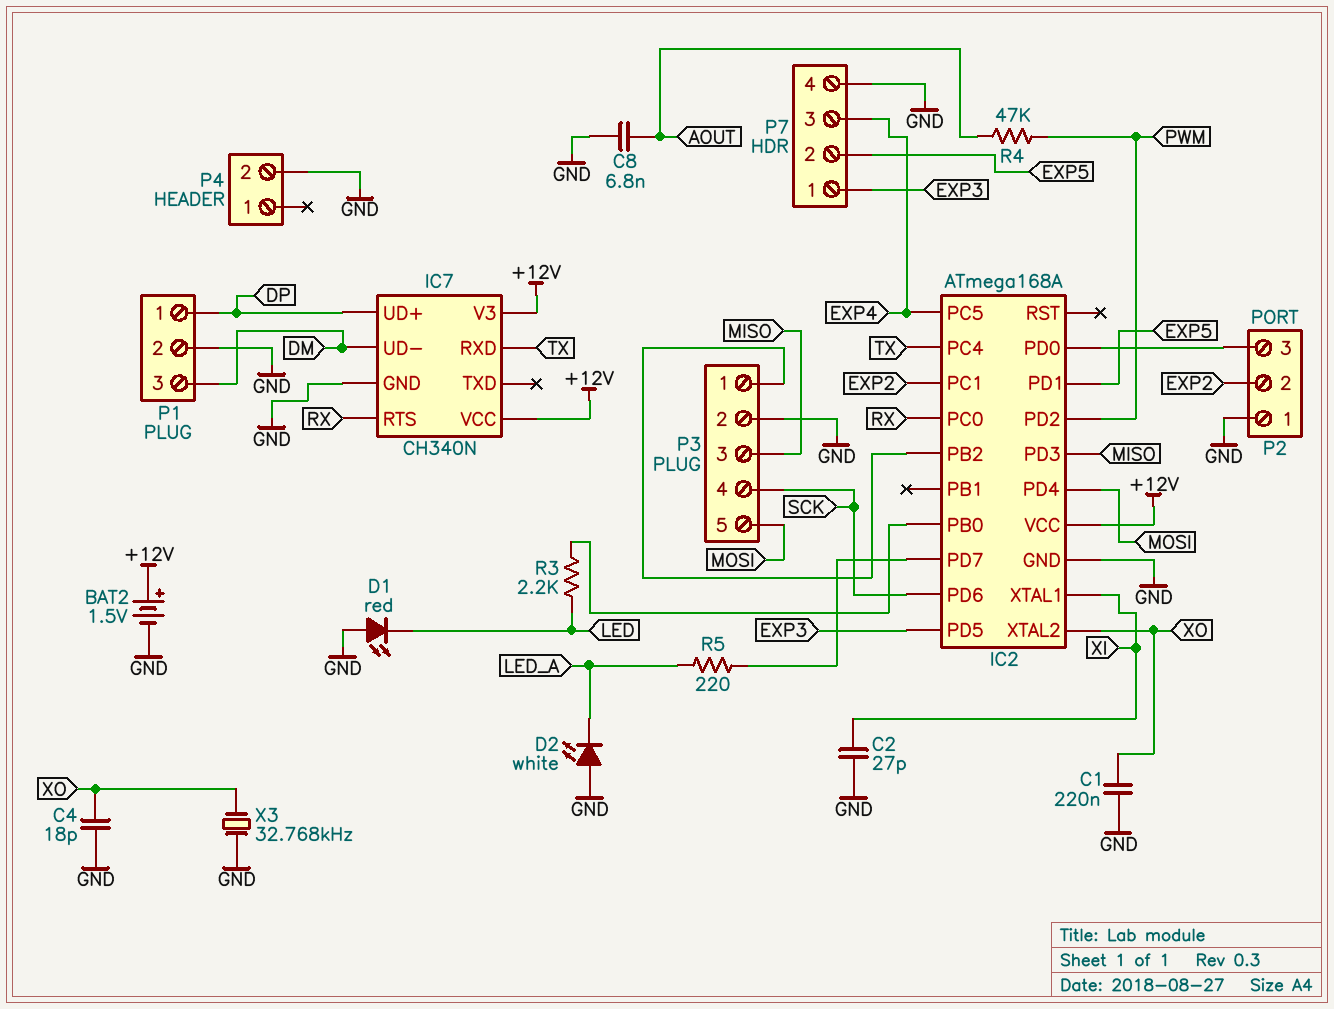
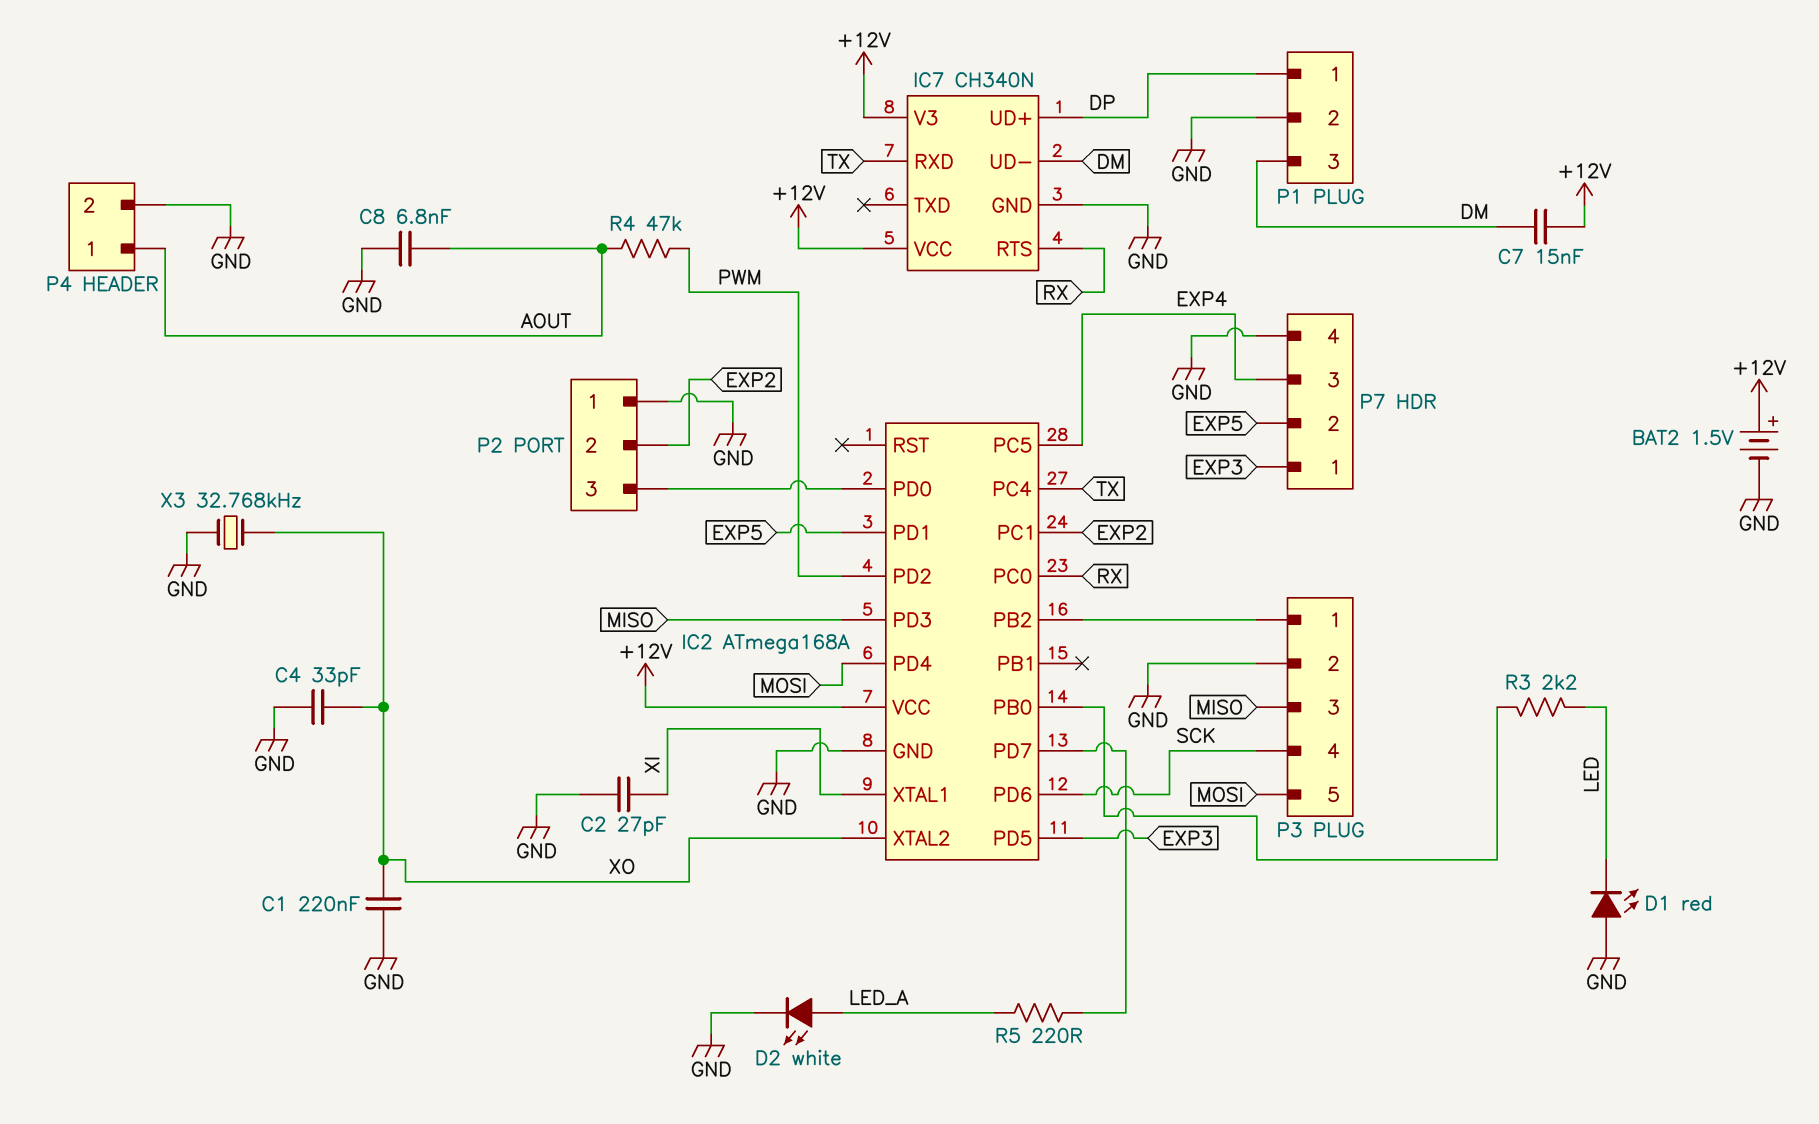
C4: 18pF (GND, XO) -> 33pF (GND, XO)
C7: none -> 15nF (+12V, DM)
D2: LED white (A GND, K LED_A) -> LED white (A LED_A, K GND)
P4 pin 1: none -> AOUT

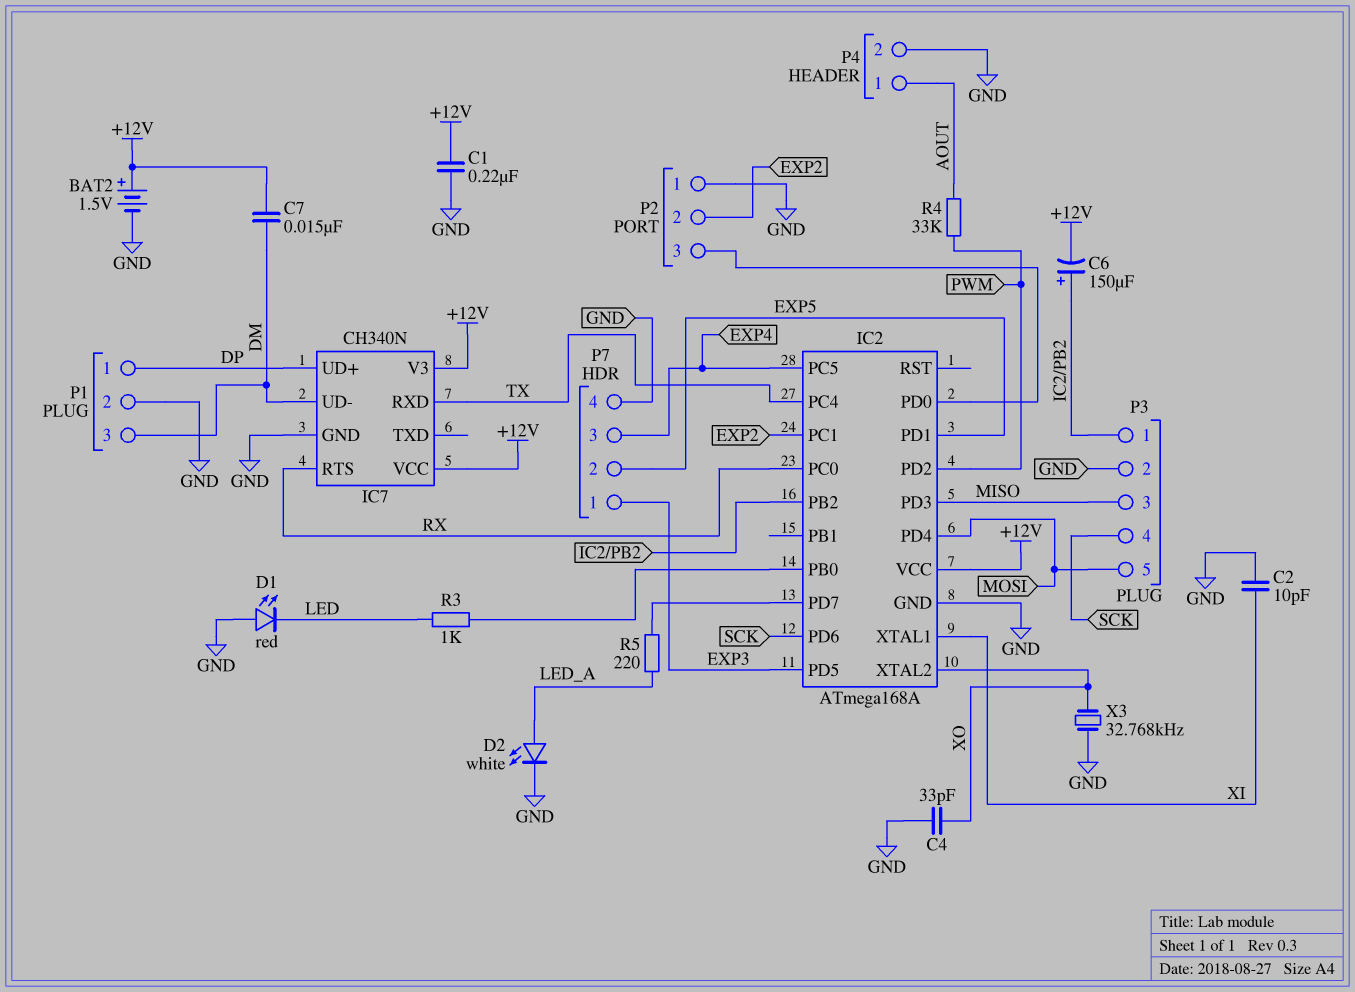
C1: 220nF (GND, XO) -> 220nF (+12V, GND)
C2: 27pF (GND, XI) -> 10pF (GND, XI)
C6: none -> 150uF (plus IC2/PB2, minus +12V)
C8: 6.8nF (AOUT, GND) -> none
R3: 2.2k (IC2/PB0, LED) -> 1k (IC2/PB0, LED)
R4: 47k (AOUT, PWM) -> 33k (AOUT, PWM)

